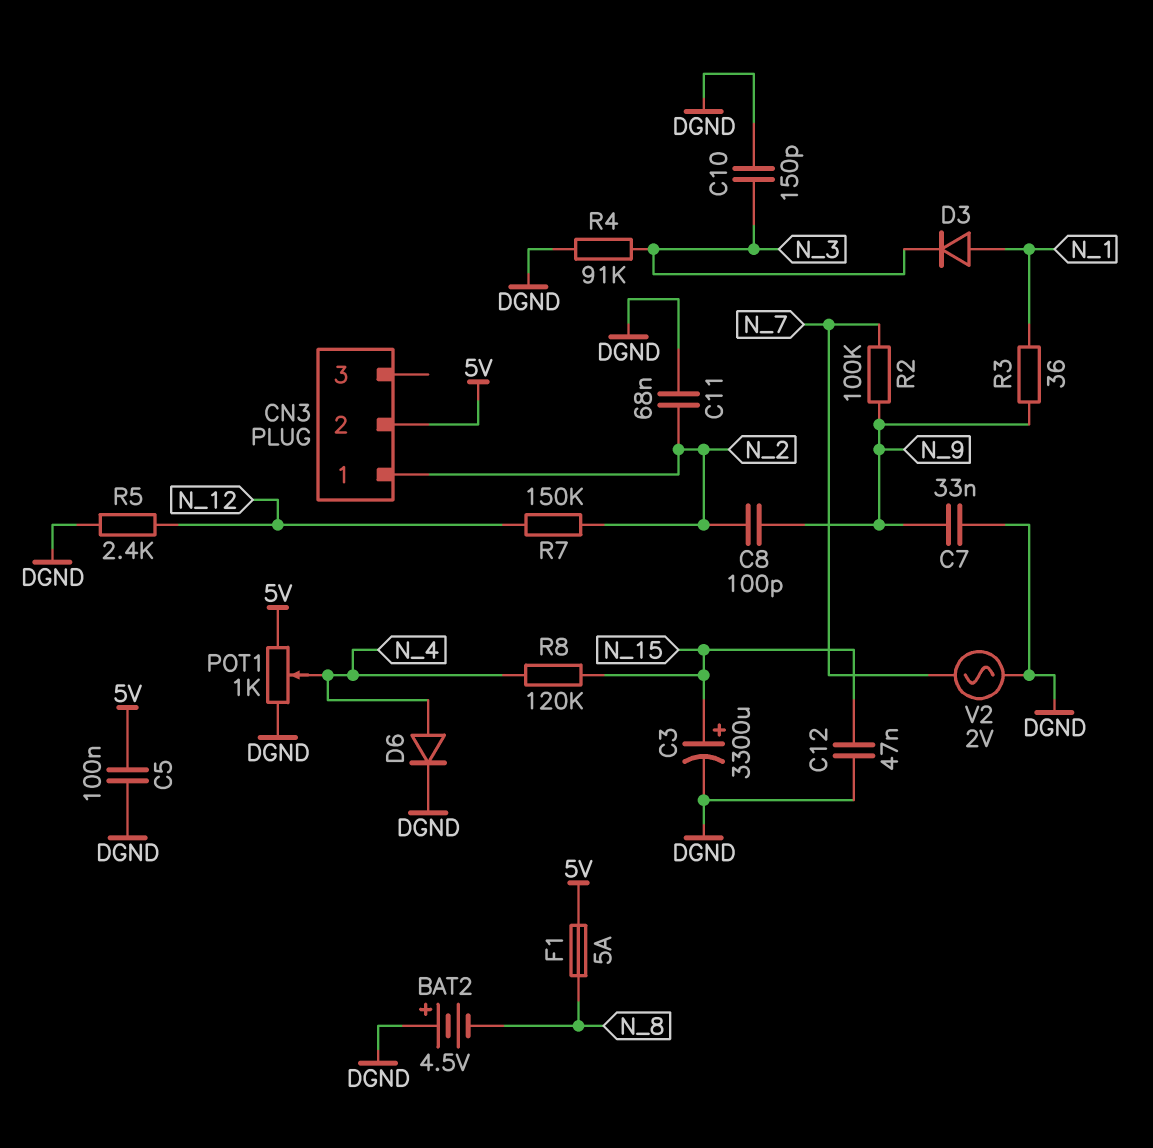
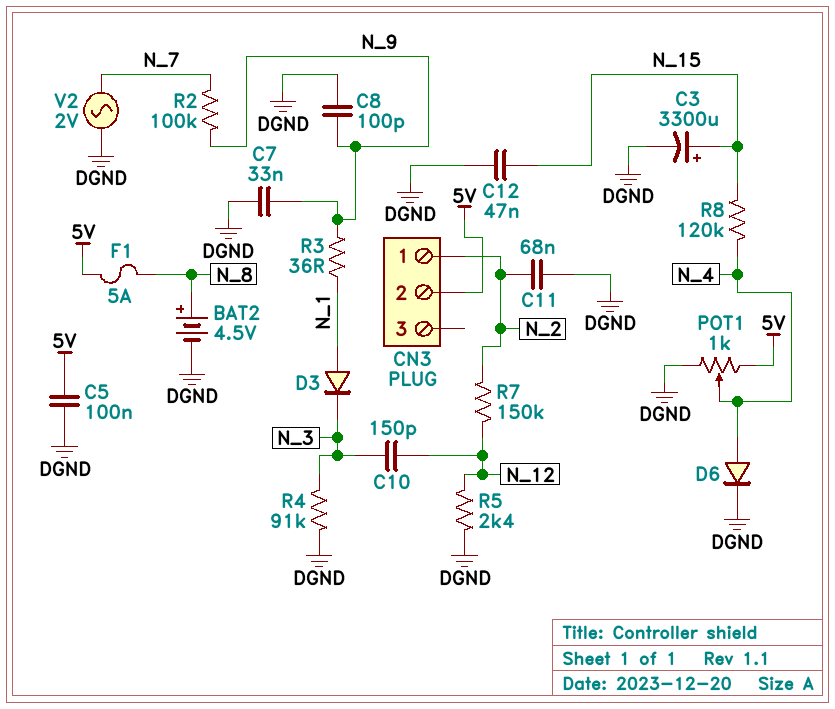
BAT2: 4.5V (plus DGND, minus N_8) -> 4.5V (plus N_8, minus DGND)
C8: 100pF (N_2, N_9) -> 100pF (DGND, N_9)
C10: 150pF (DGND, N_3) -> 150pF (N_3, N_12)

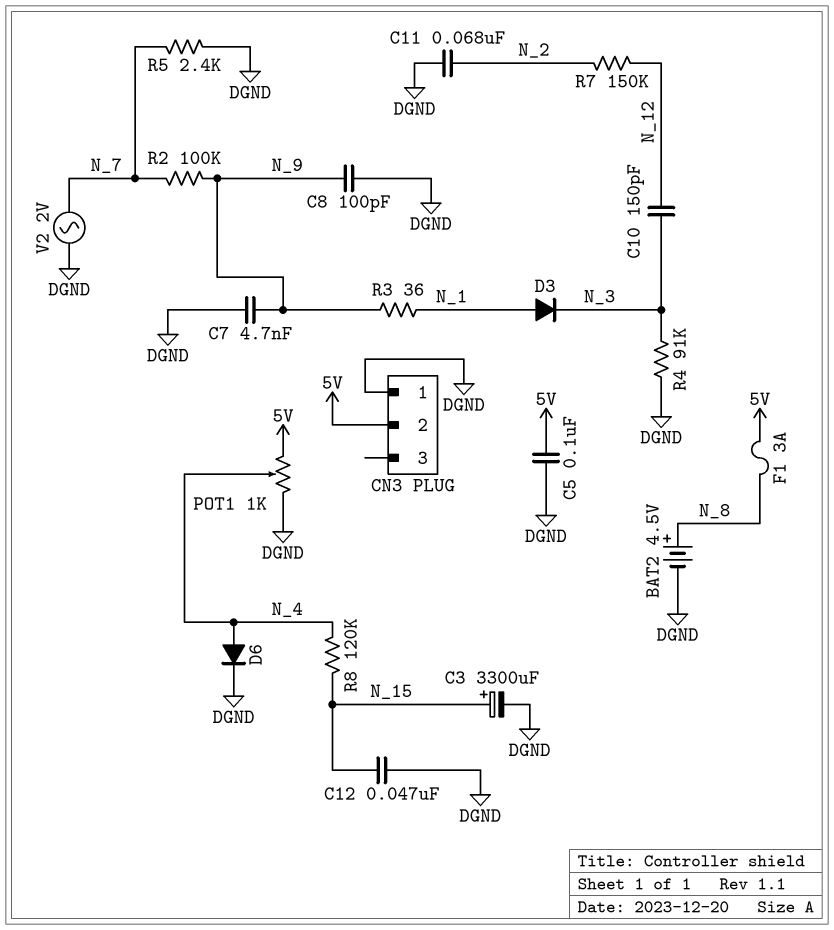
C7: 33nF (DGND, N_9) -> 4.7nF (DGND, N_9)
CN3 pin 1: N_2 -> DGND
F1: 5A (5V, N_8) -> 3A (5V, N_8)
R5: 2.4k (DGND, N_12) -> 2.4k (DGND, N_7)

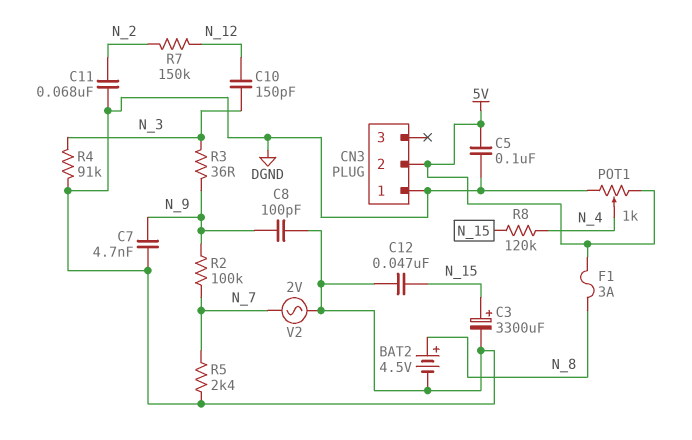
D3: diode (A N_1, K N_3) -> none
D6: diode (A N_4, K DGND) -> none
R3: 36 (N_1, N_9) -> 36 (N_3, N_9)

